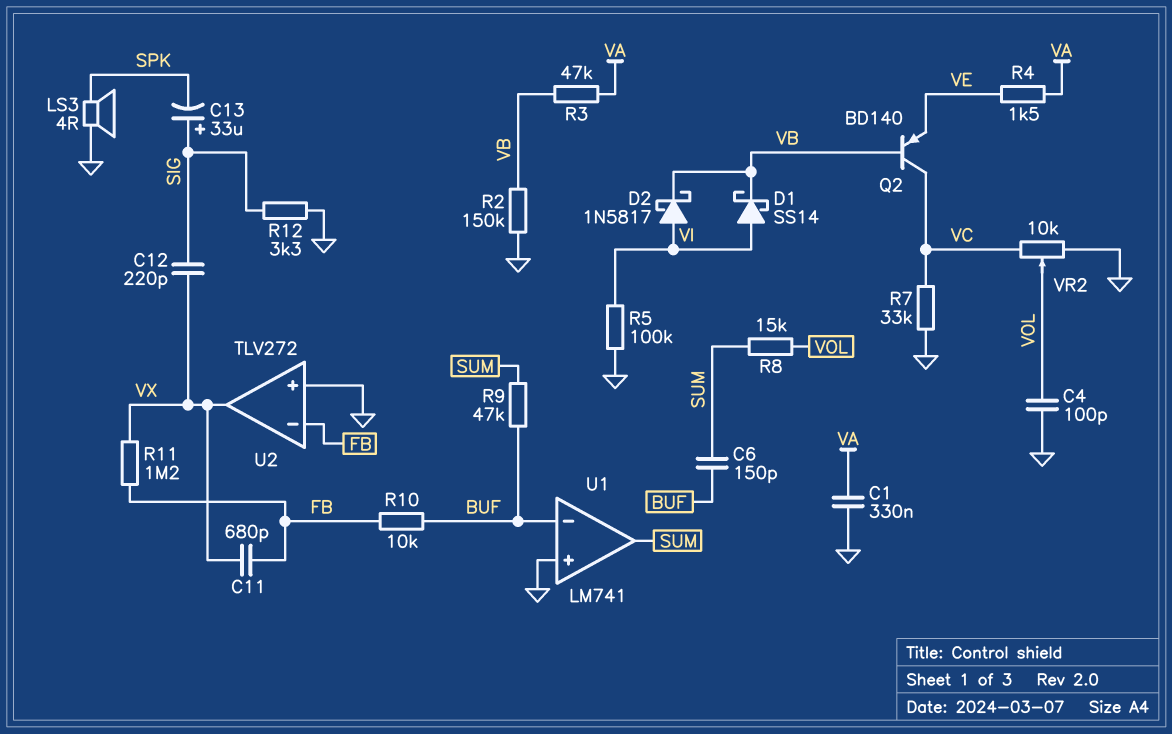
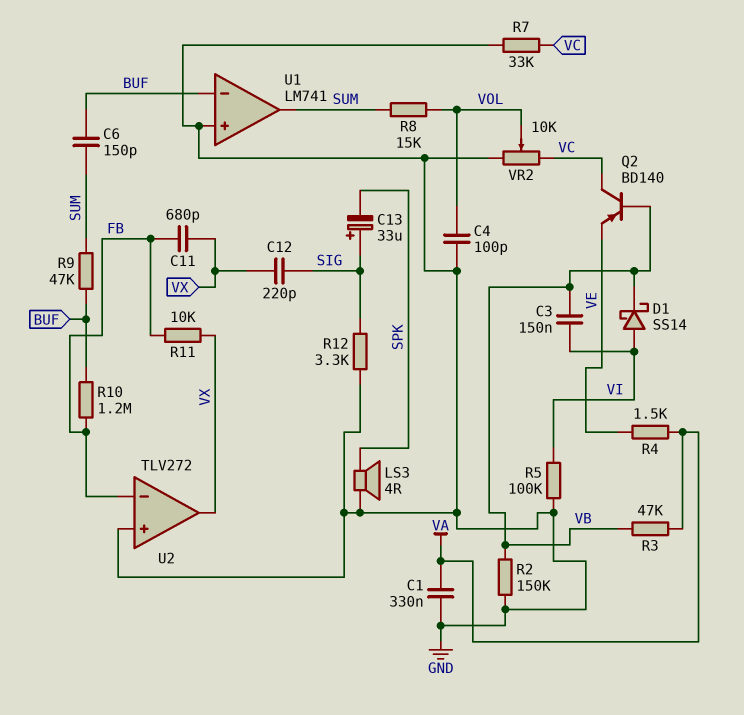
C3: none -> 150nF (VB, VI)
D2: schottky 1N5817 (A VI, K VB) -> none
R10: 10k (BUF, FB) -> 1.2M (BUF, FB)
R11: 1.2M (FB, VX) -> 10k (FB, VX)

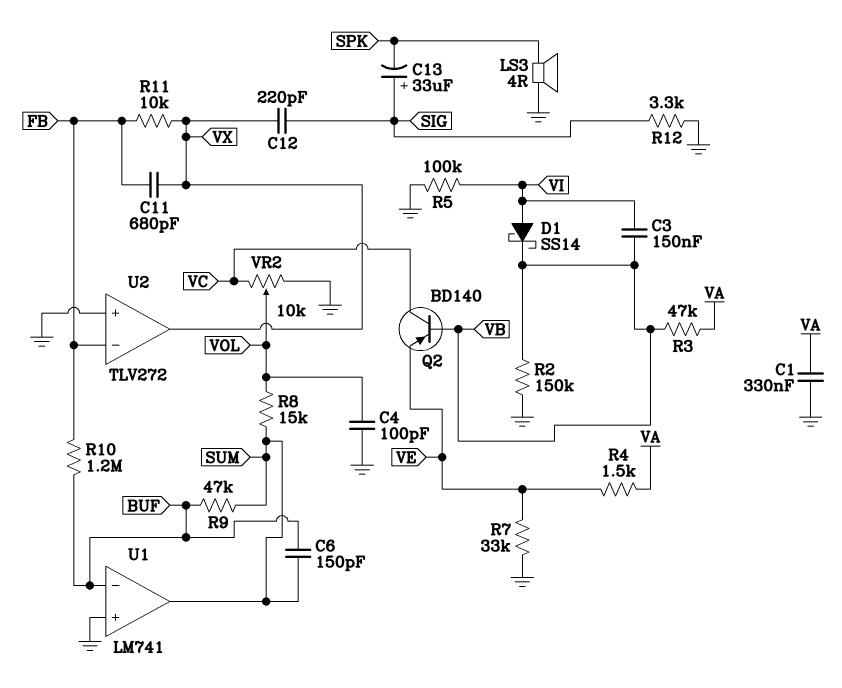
R7: 33k (GND, VC) -> 33k (GND, VE)

